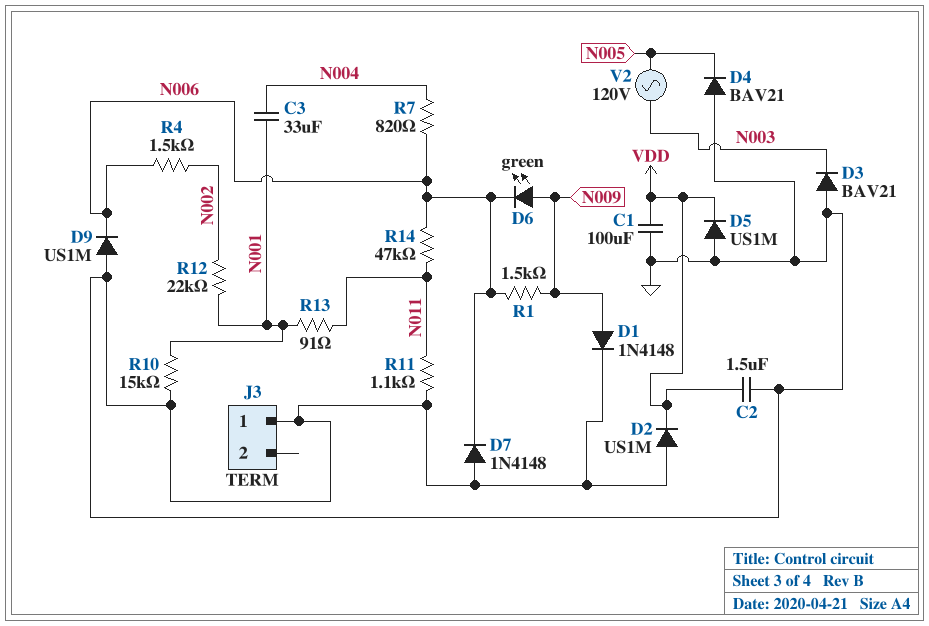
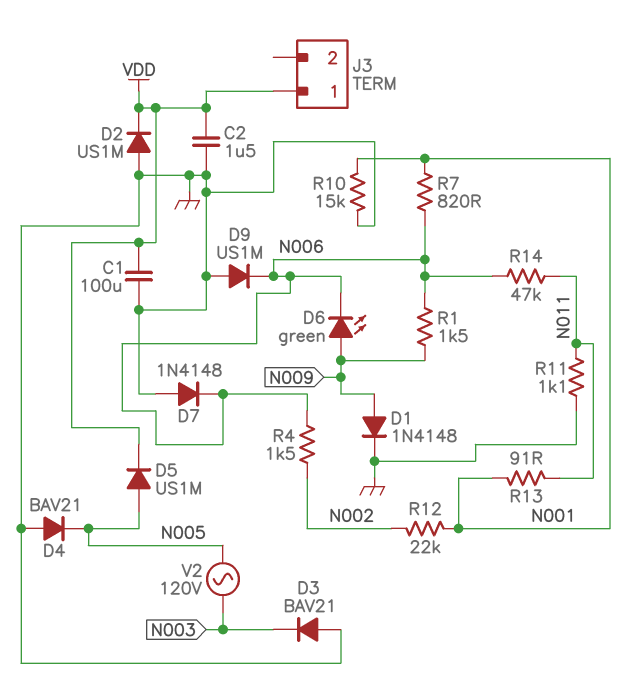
C3: 33uF (N001, N004) -> none
D5: diode US1M (A GND, K VDD) -> diode US1M (A N005, K VDD)
J3 pin 1: GND -> VDD
R7: 820 (N004, N006) -> 820 (N001, N006)

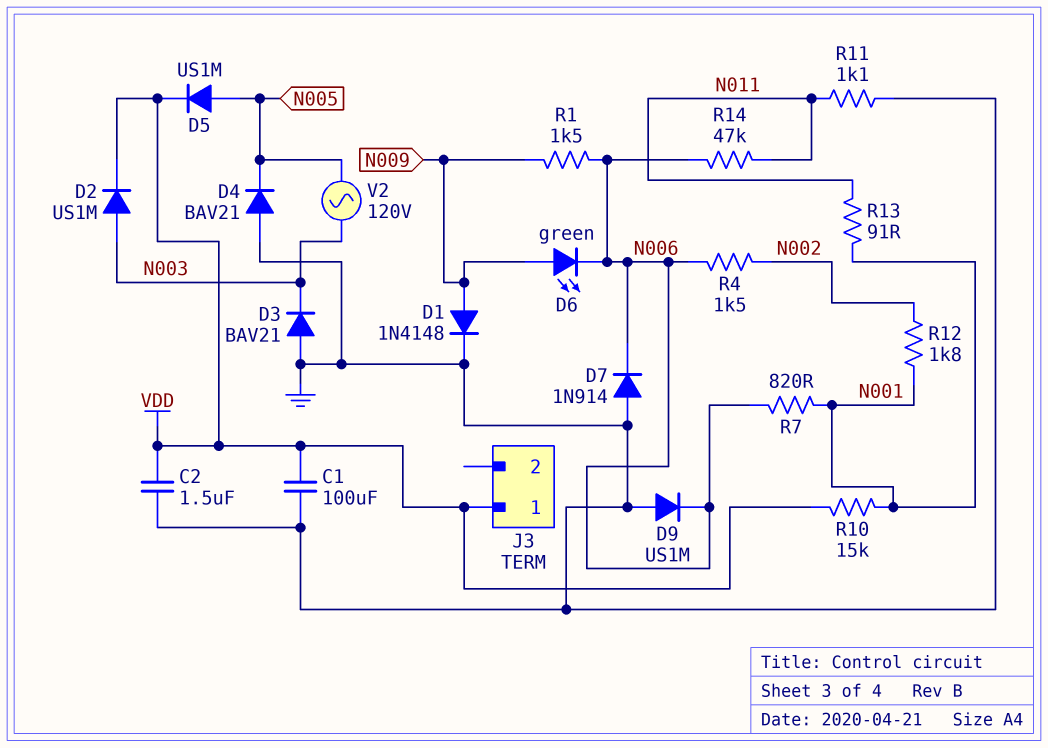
D2: diode US1M (A GND, K VDD) -> diode US1M (A N003, K VDD)
D7: diode 1N4148 (A GND, K N006) -> diode 1N914 (A GND, K N006)
R10: 15k (GND, N001) -> 15k (N001, VDD)
R12: 22k (N001, N002) -> 1.8k (N001, N002)

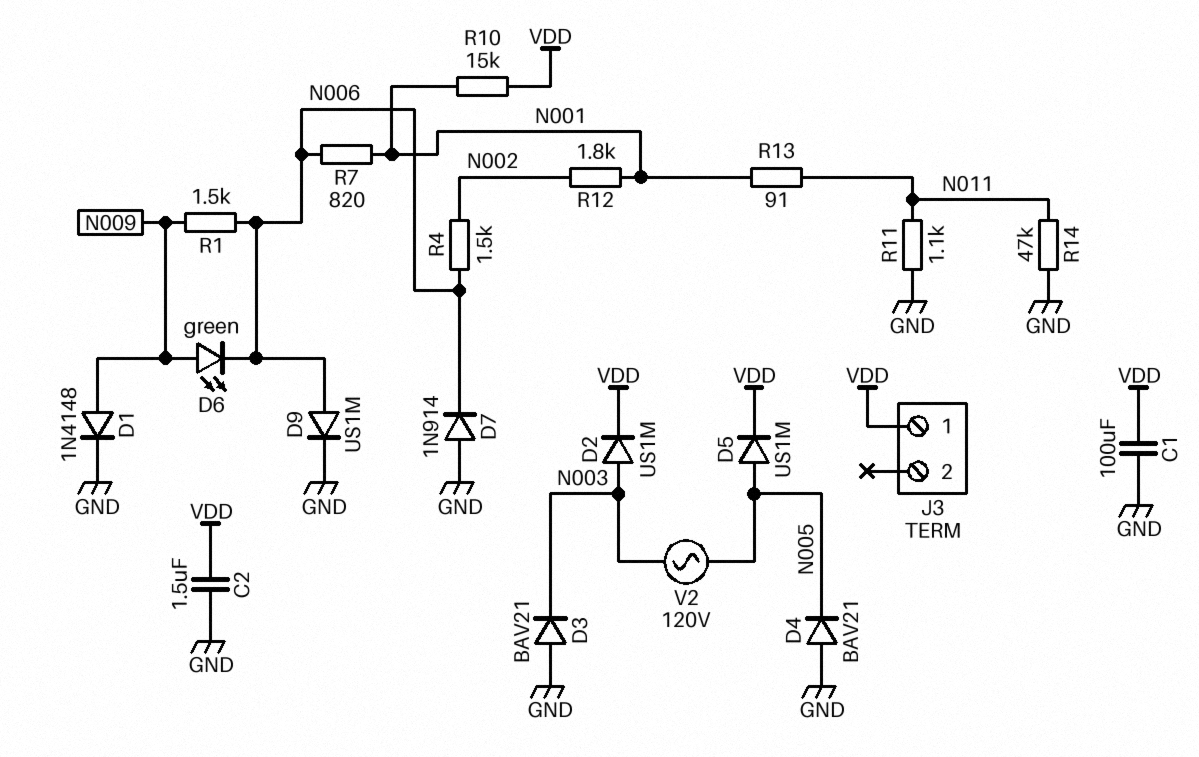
D9: diode US1M (A GND, K N006) -> diode US1M (A N006, K GND)
R14: 47k (N006, N011) -> 47k (GND, N011)

